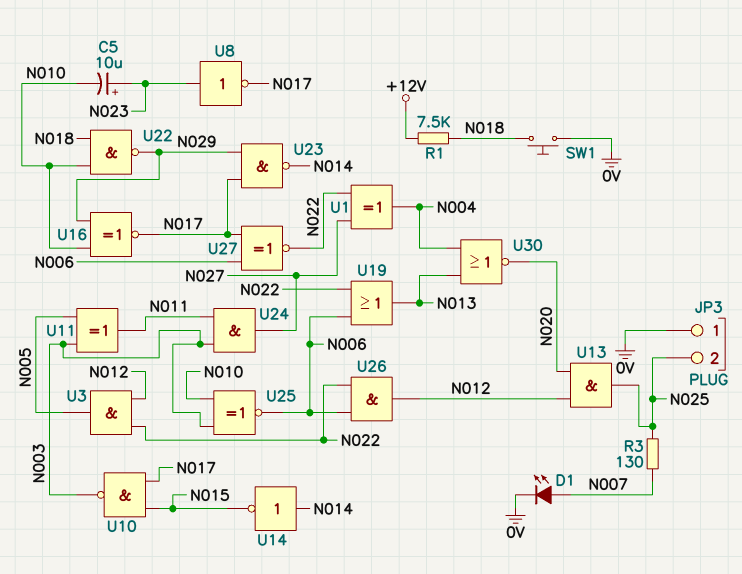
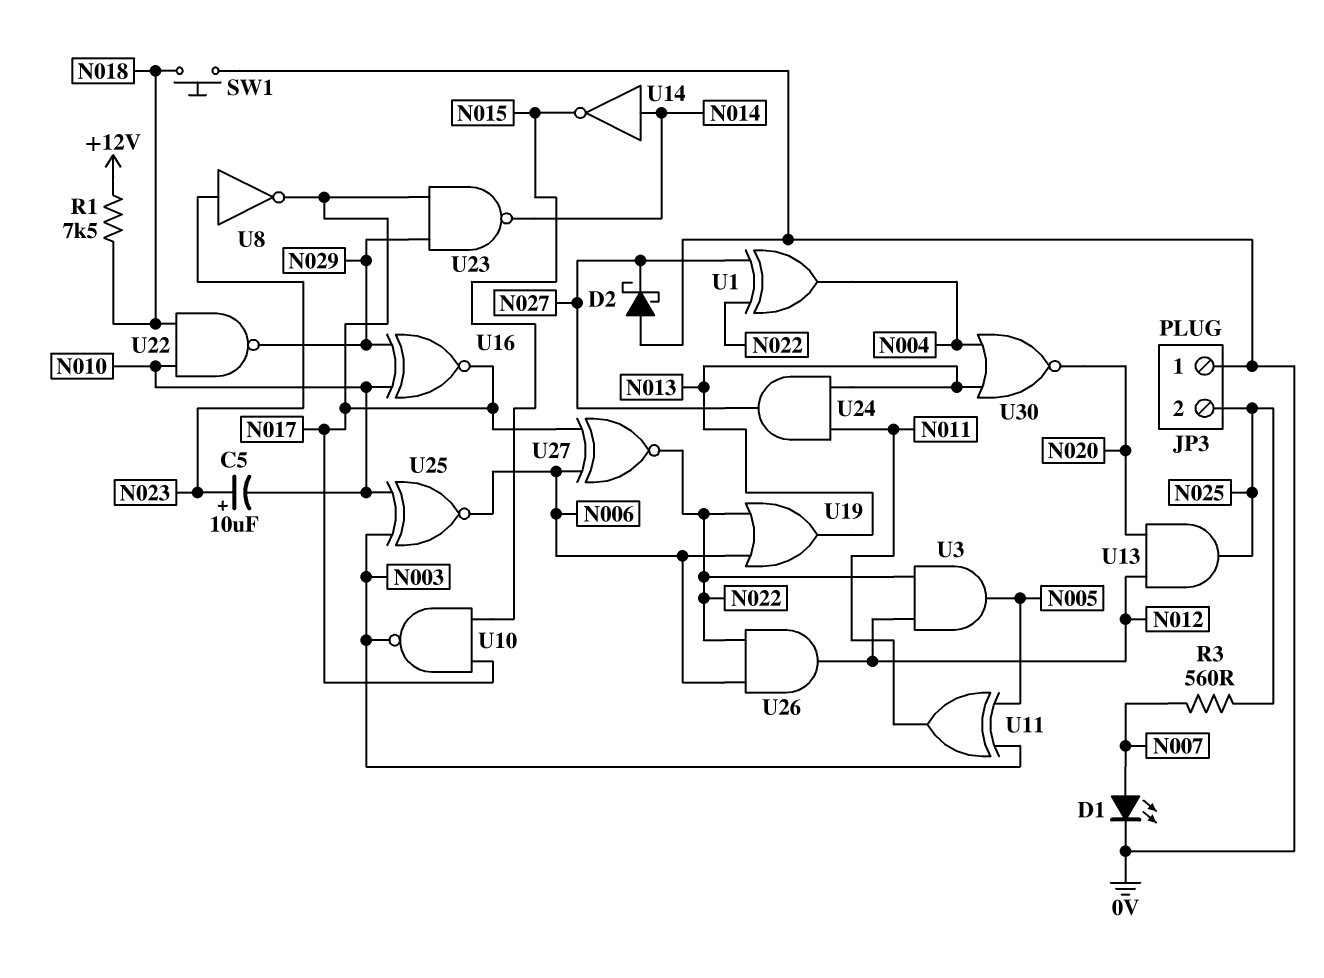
D2: none -> schottky (A 0V, K N027)
R3: 130 (N007, N025) -> 560 (N007, N025)
U24: AND (in N003, in N011, out N027) -> AND (in N011, in N013, out N027)

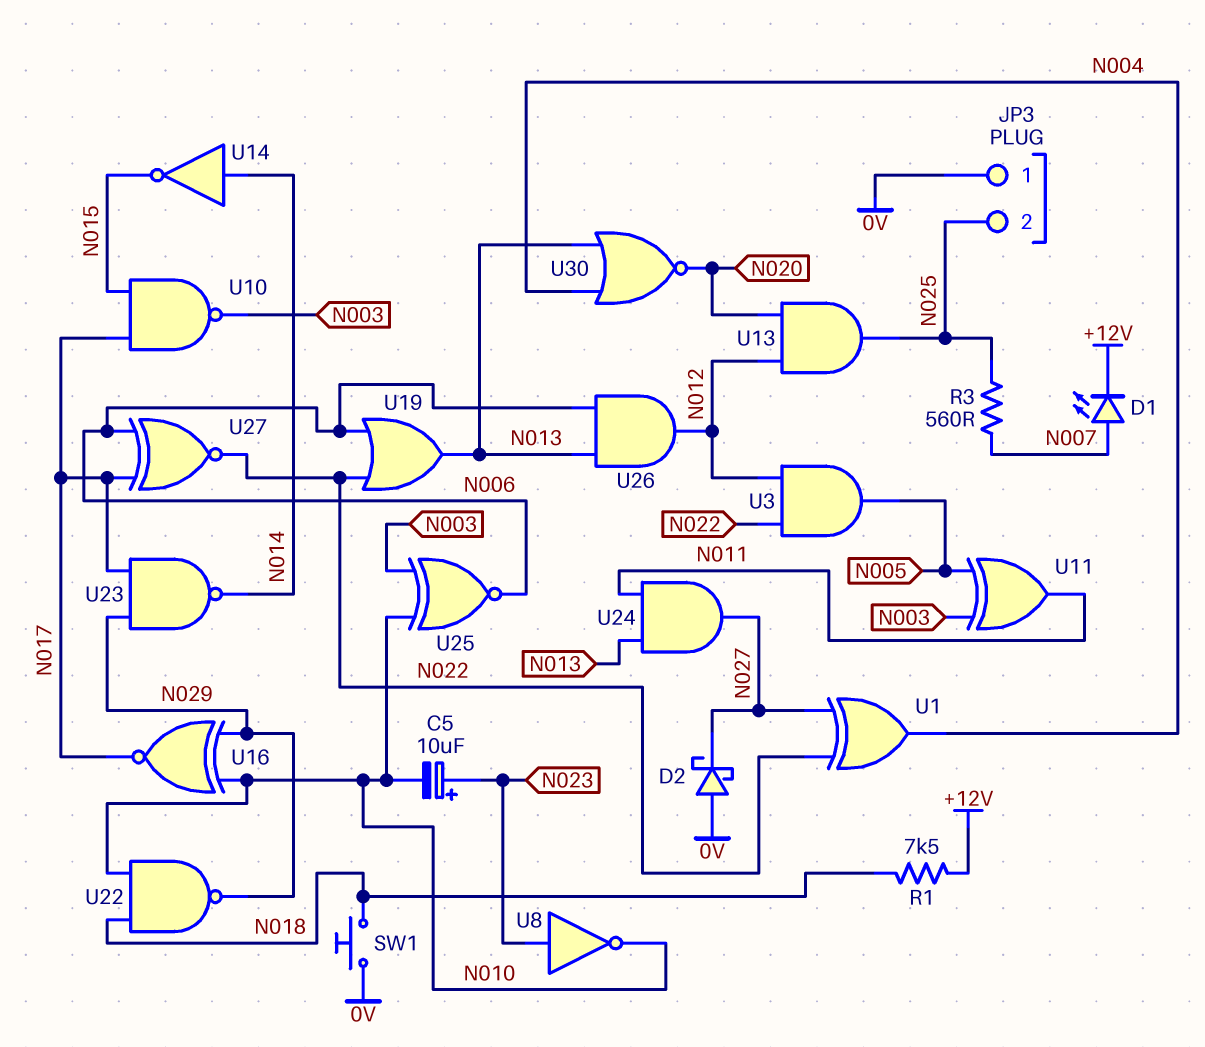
D1: LED (A N007, K 0V) -> LED (A N007, K +12V)
U8: NOT (in N023, out N017) -> NOT (in N023, out N010)
U26: AND (in N006, in N022, out N012) -> AND (in N006, in N013, out N012)

